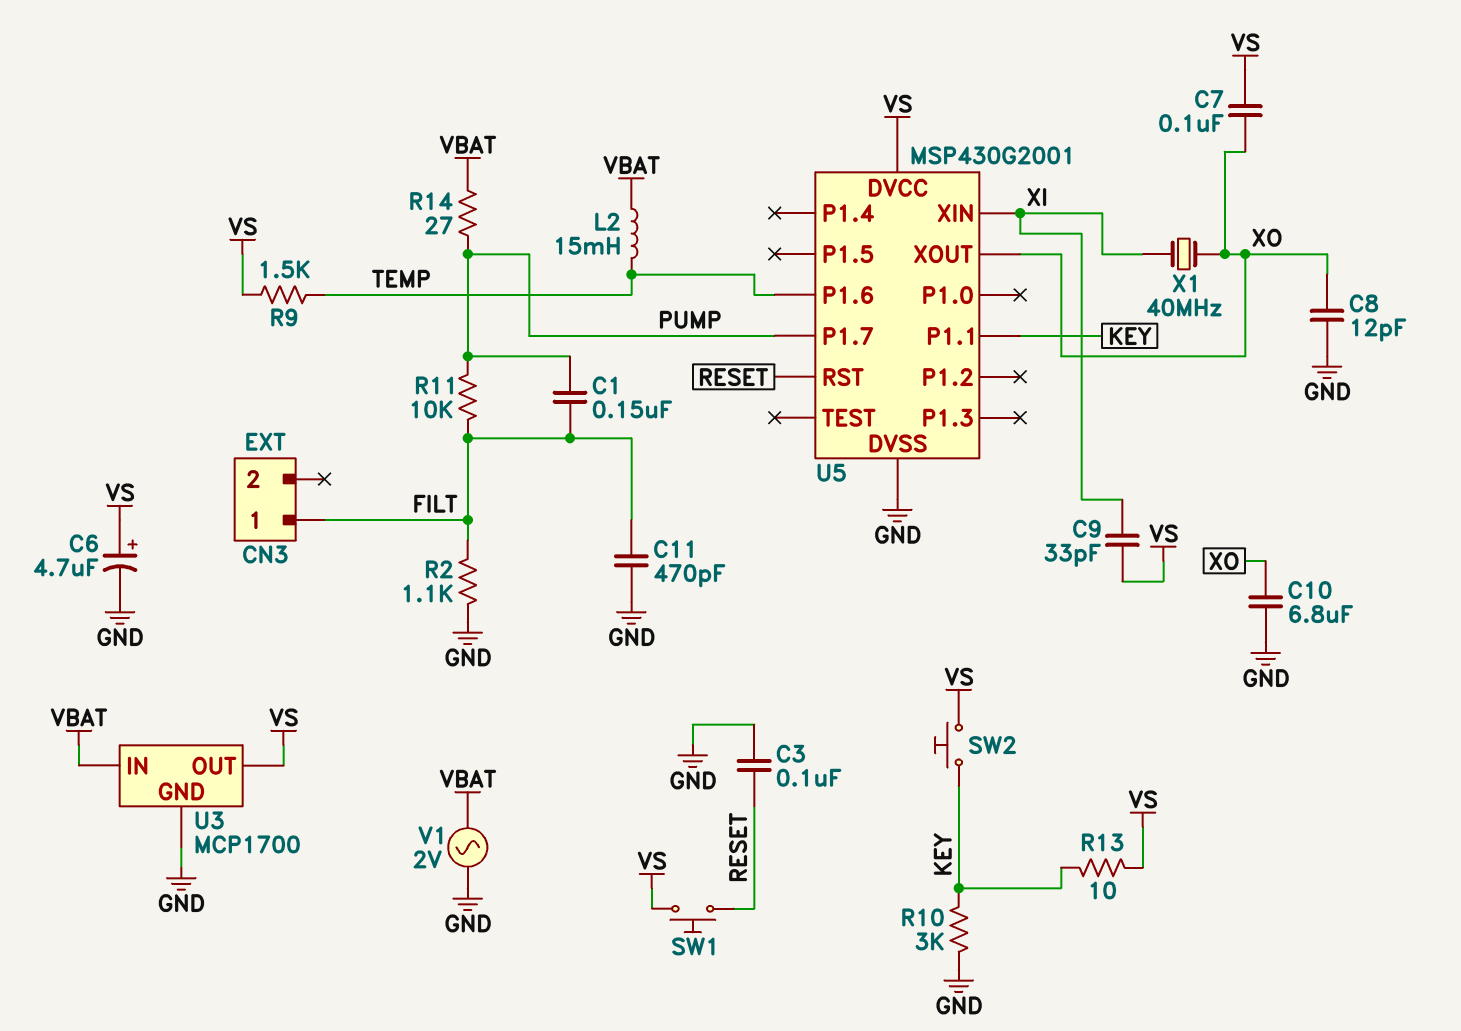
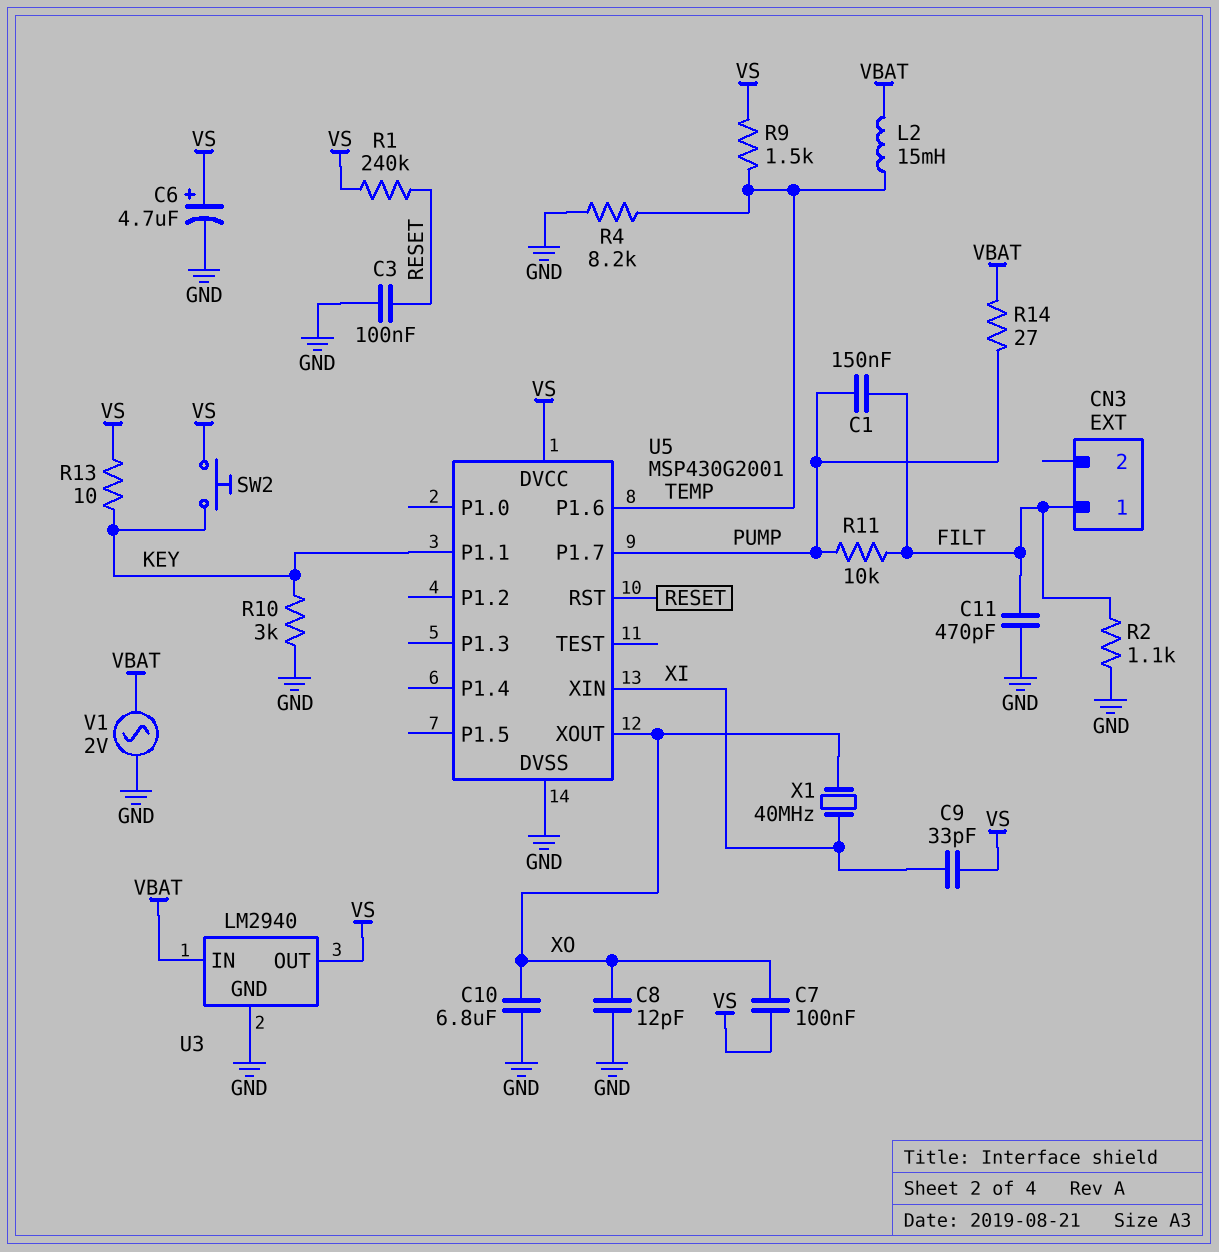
R1: none -> 240k (RESET, VS)
R4: none -> 8.2k (GND, TEMP)
SW1: button (RESET, VS) -> none
U3: MCP1700 -> LM2940

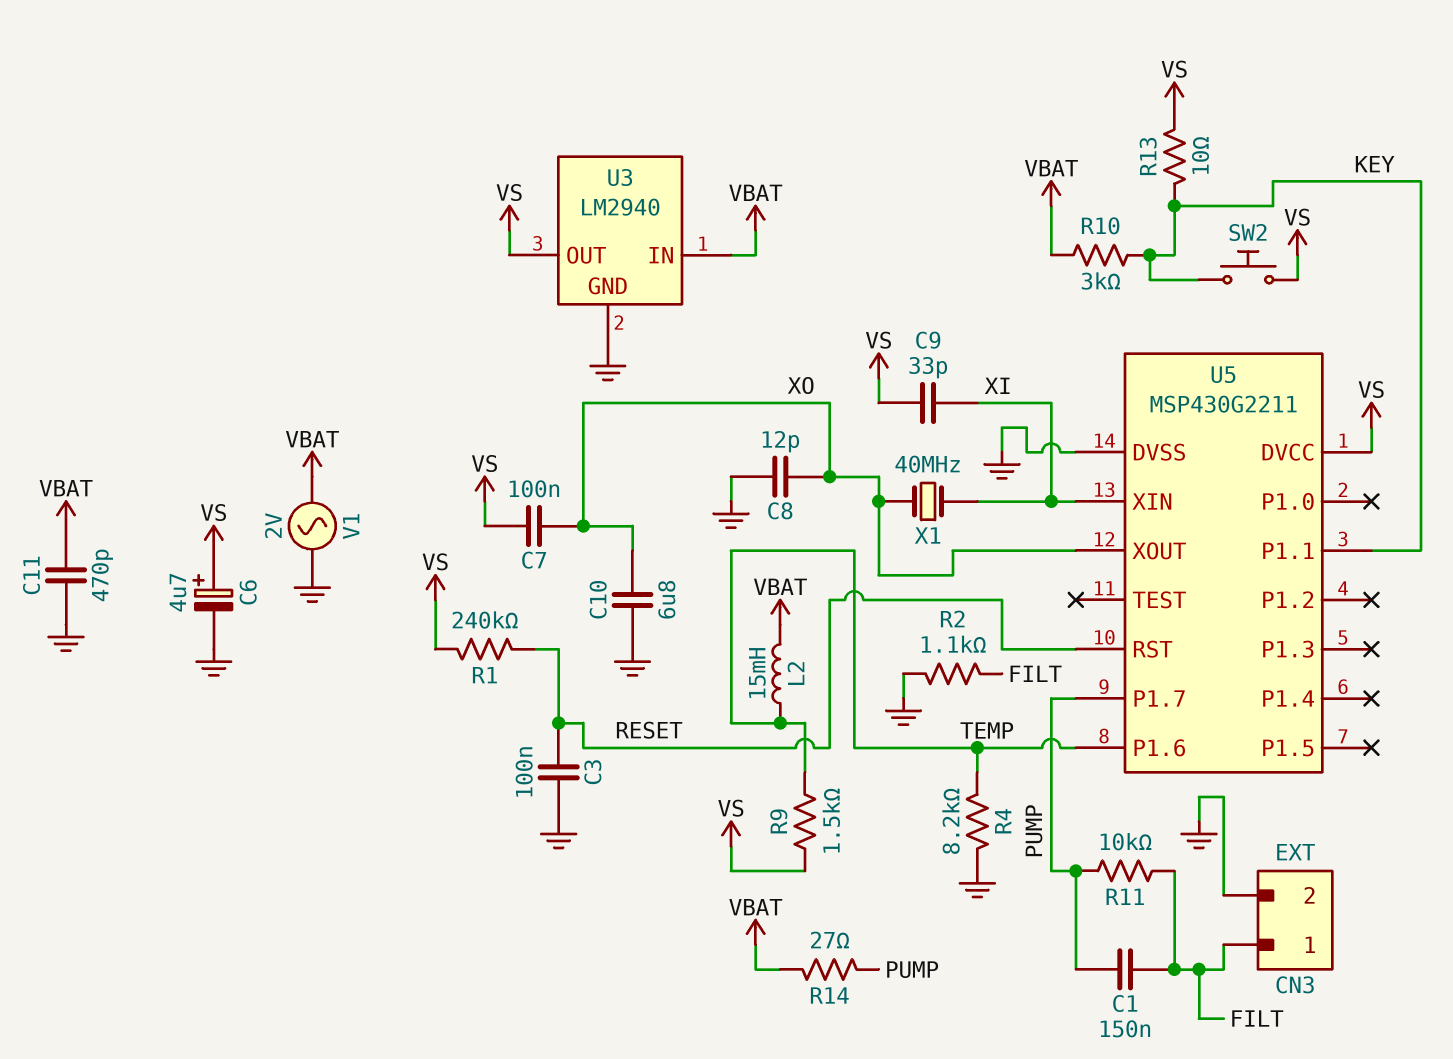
C11: 470pF (FILT, GND) -> 470pF (GND, VBAT)
CN3 pin 2: none -> GND
R10: 3k (GND, KEY) -> 3k (KEY, VBAT)
U5: MSP430G2001 -> MSP430G2211

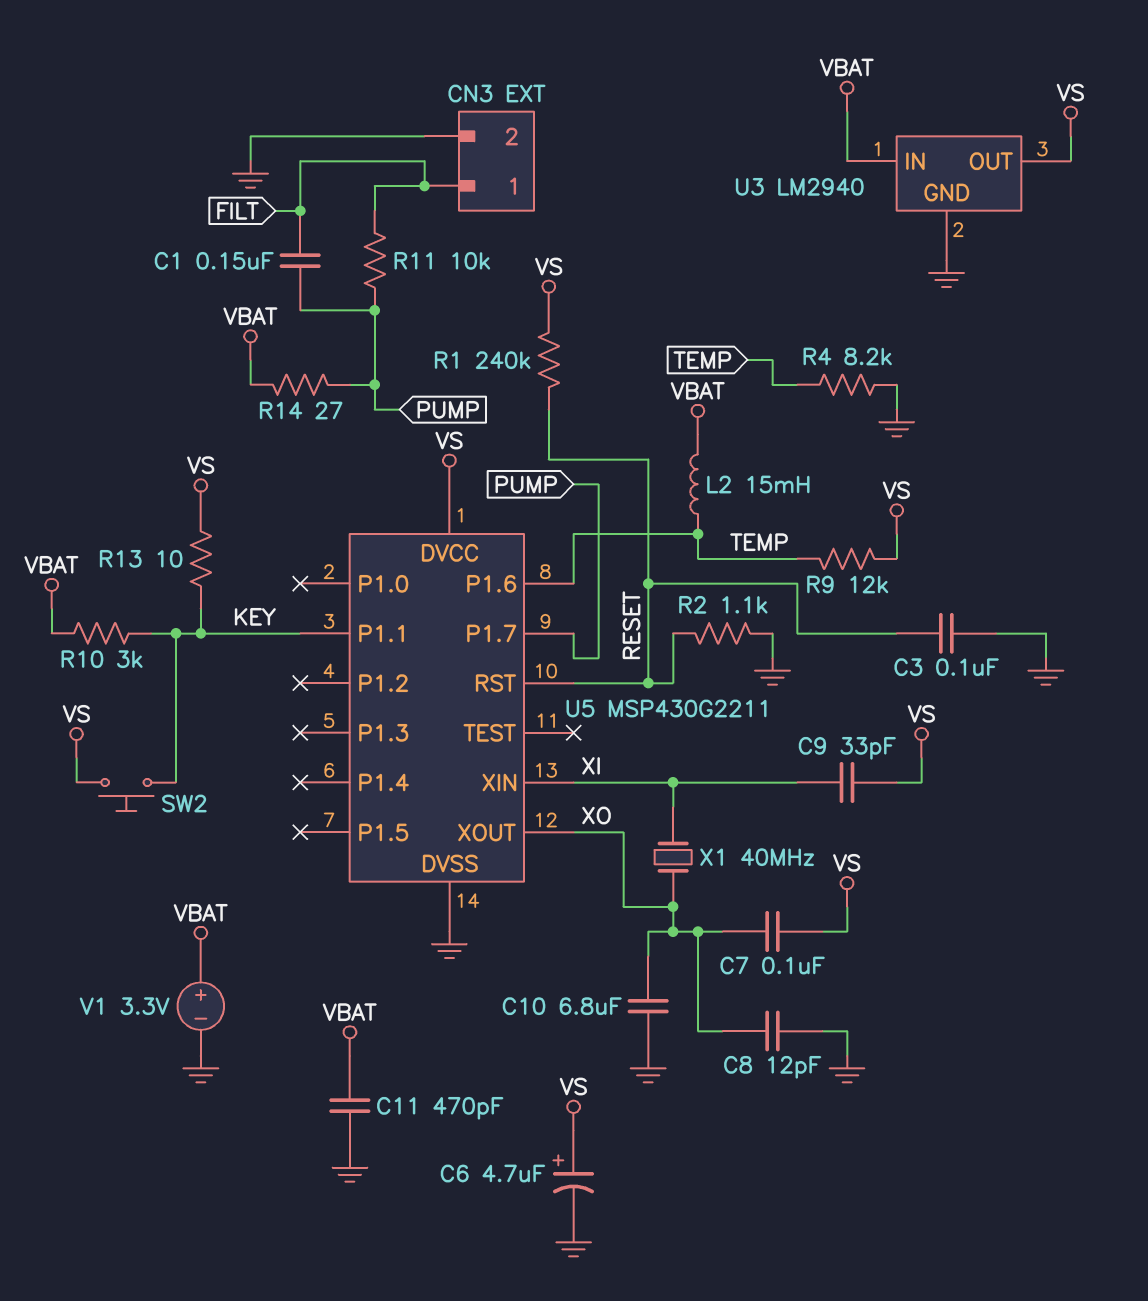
R2: 1.1k (FILT, GND) -> 1.1k (GND, RESET)
R9: 1.5k (TEMP, VS) -> 12k (TEMP, VS)
V1: AC 2V (GND, VBAT) -> 3.3V (plus VBAT, minus GND)

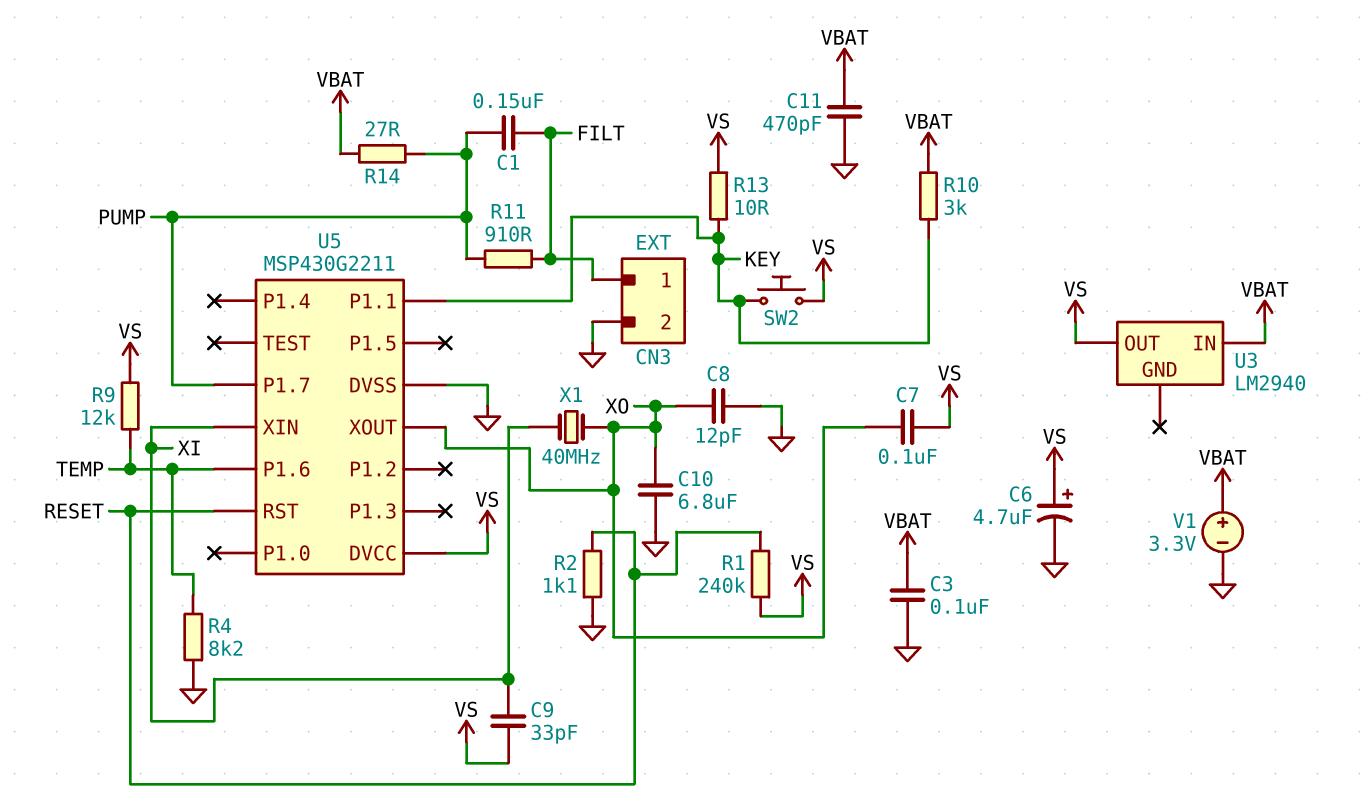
C3: 100nF (GND, RESET) -> 100nF (GND, VBAT)
L2: 15mH (TEMP, VBAT) -> none
R11: 10k (FILT, PUMP) -> 910 (FILT, PUMP)
U3 pin GND: GND -> none

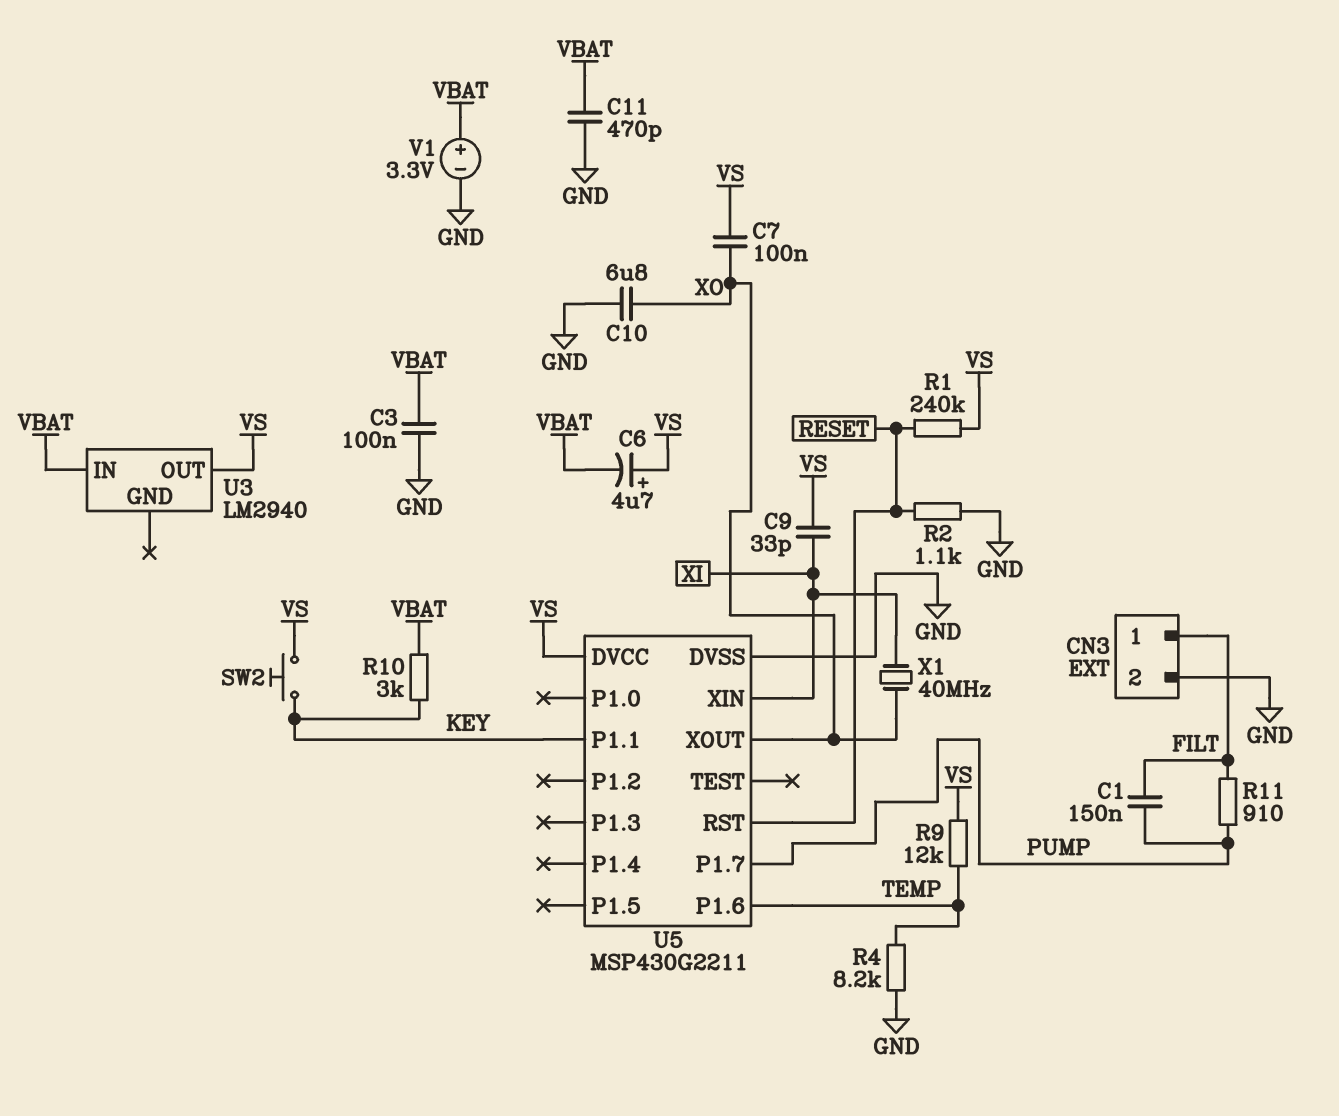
C6: 4.7uF (plus VS, minus GND) -> 4.7uF (plus VS, minus VBAT)
C8: 12pF (GND, XO) -> none
R13: 10 (KEY, VS) -> none
R14: 27 (PUMP, VBAT) -> none

